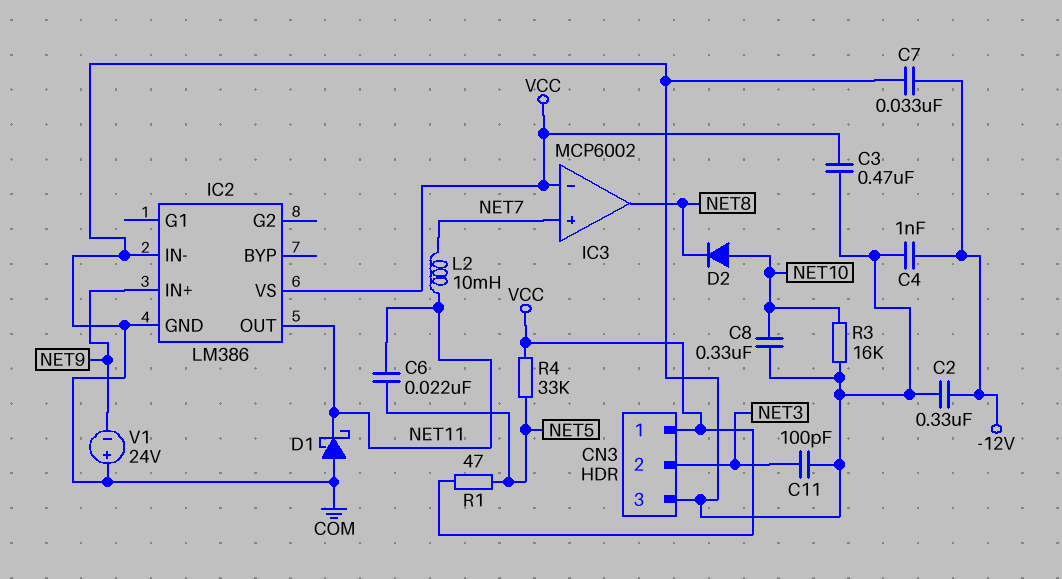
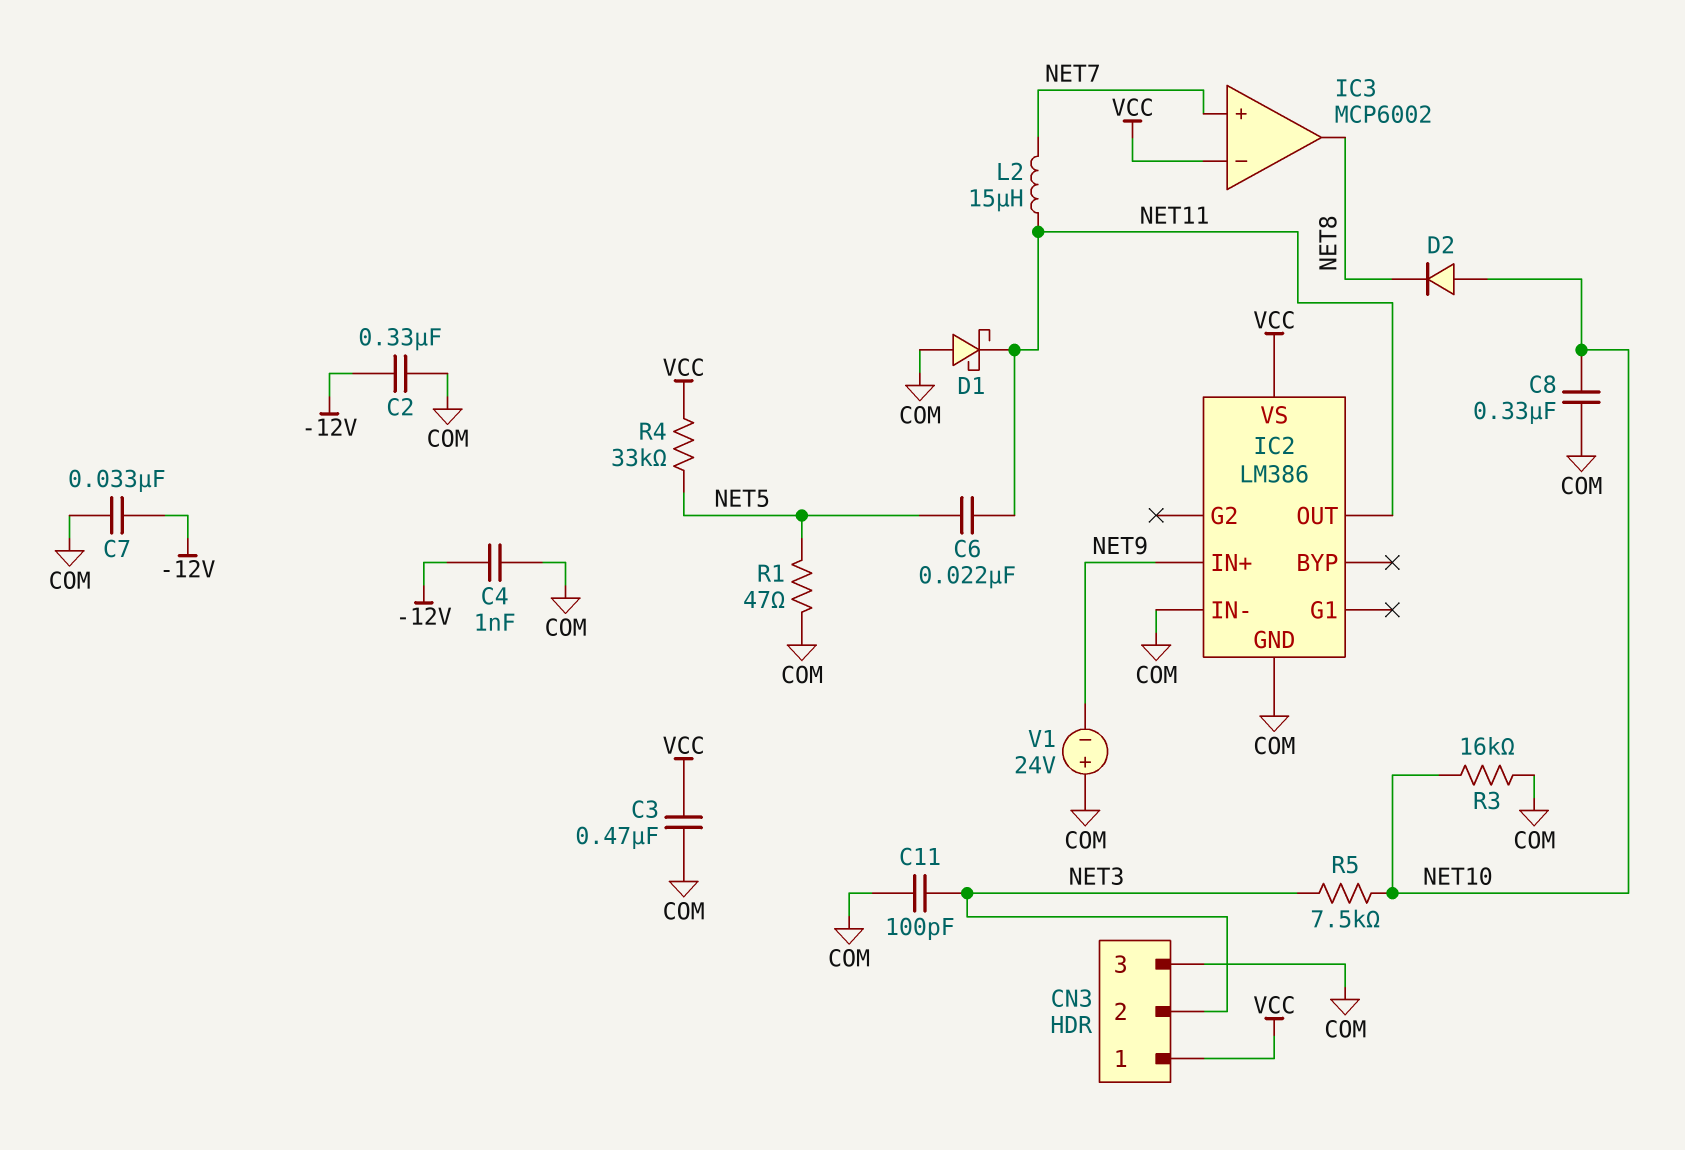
L2: 10mH (NET7, NET11) -> 15uH (NET7, NET11)
R1: 47 (NET5, VCC) -> 47 (COM, NET5)
R5: none -> 7.5k (NET3, NET10)

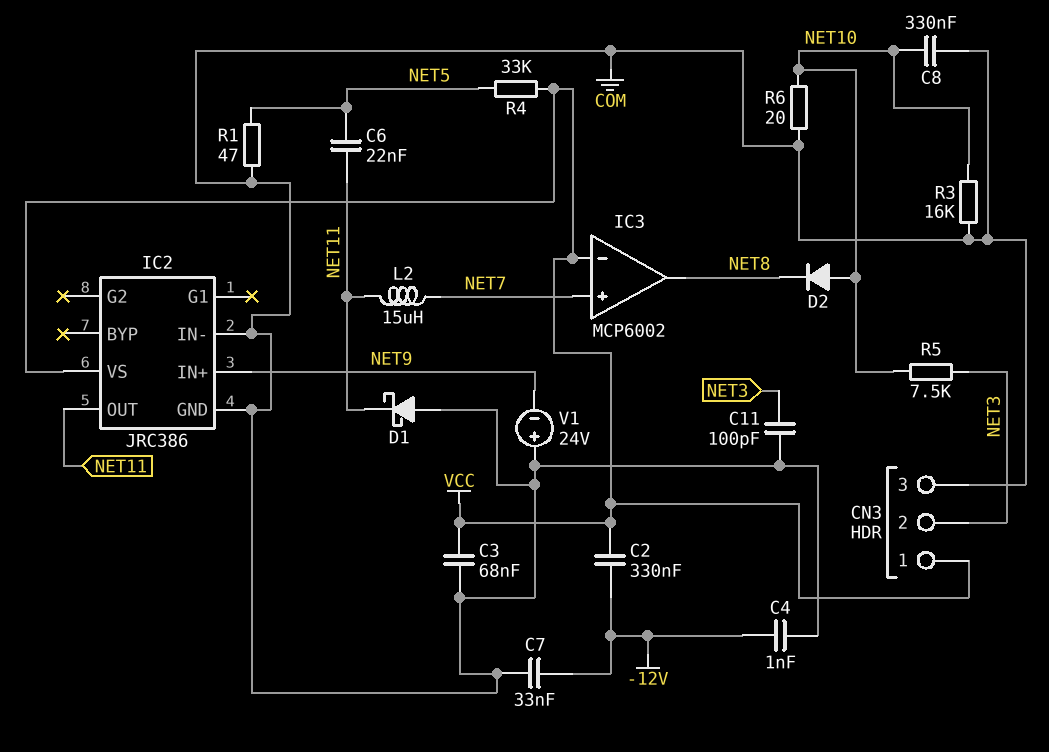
C2: 330nF (-12V, COM) -> 330nF (-12V, VCC)
C3: 470nF (COM, VCC) -> 68nF (COM, VCC)
IC2: LM386 -> JRC386
R6: none -> 20 (COM, NET10)

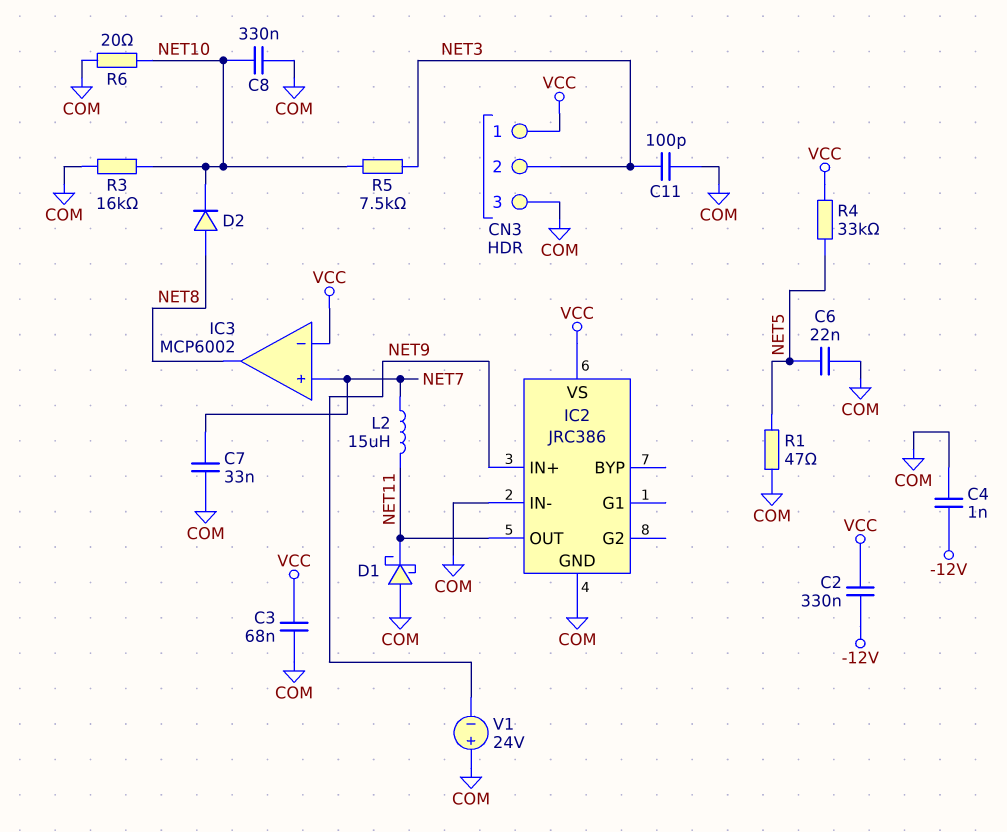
C6: 22nF (NET5, NET11) -> 22nF (COM, NET5)
C7: 33nF (-12V, COM) -> 33nF (COM, NET7)
D2: diode (A NET10, K NET8) -> diode (A NET8, K NET10)

